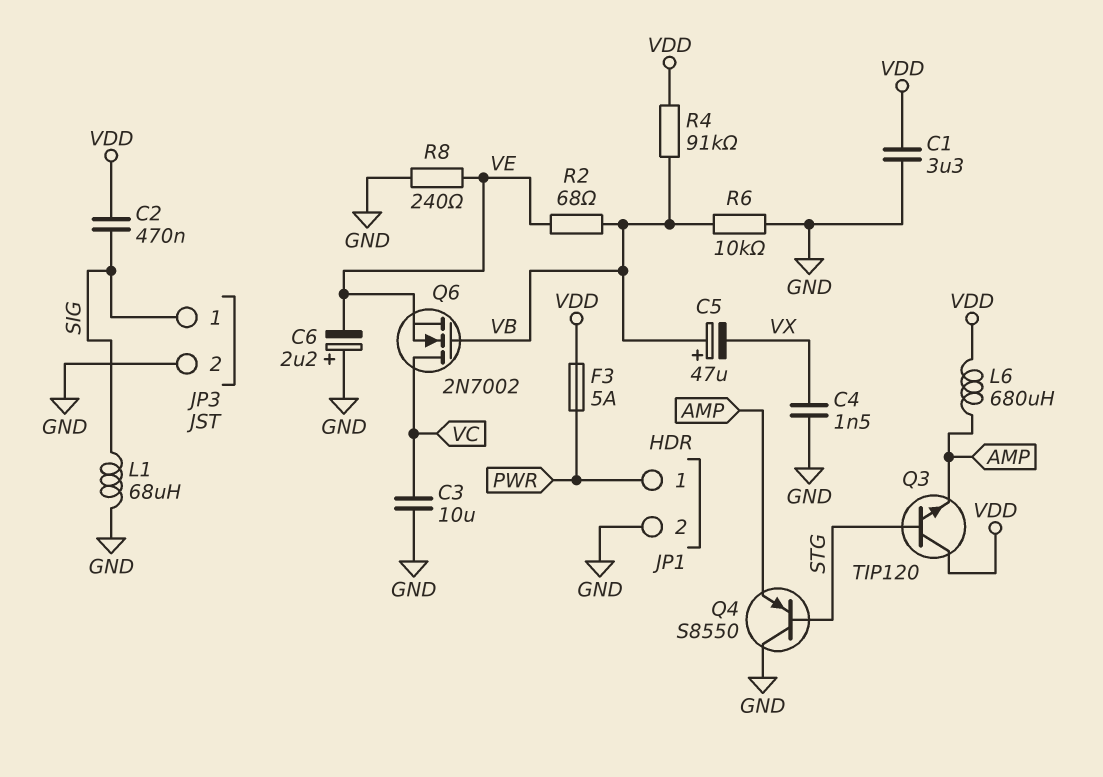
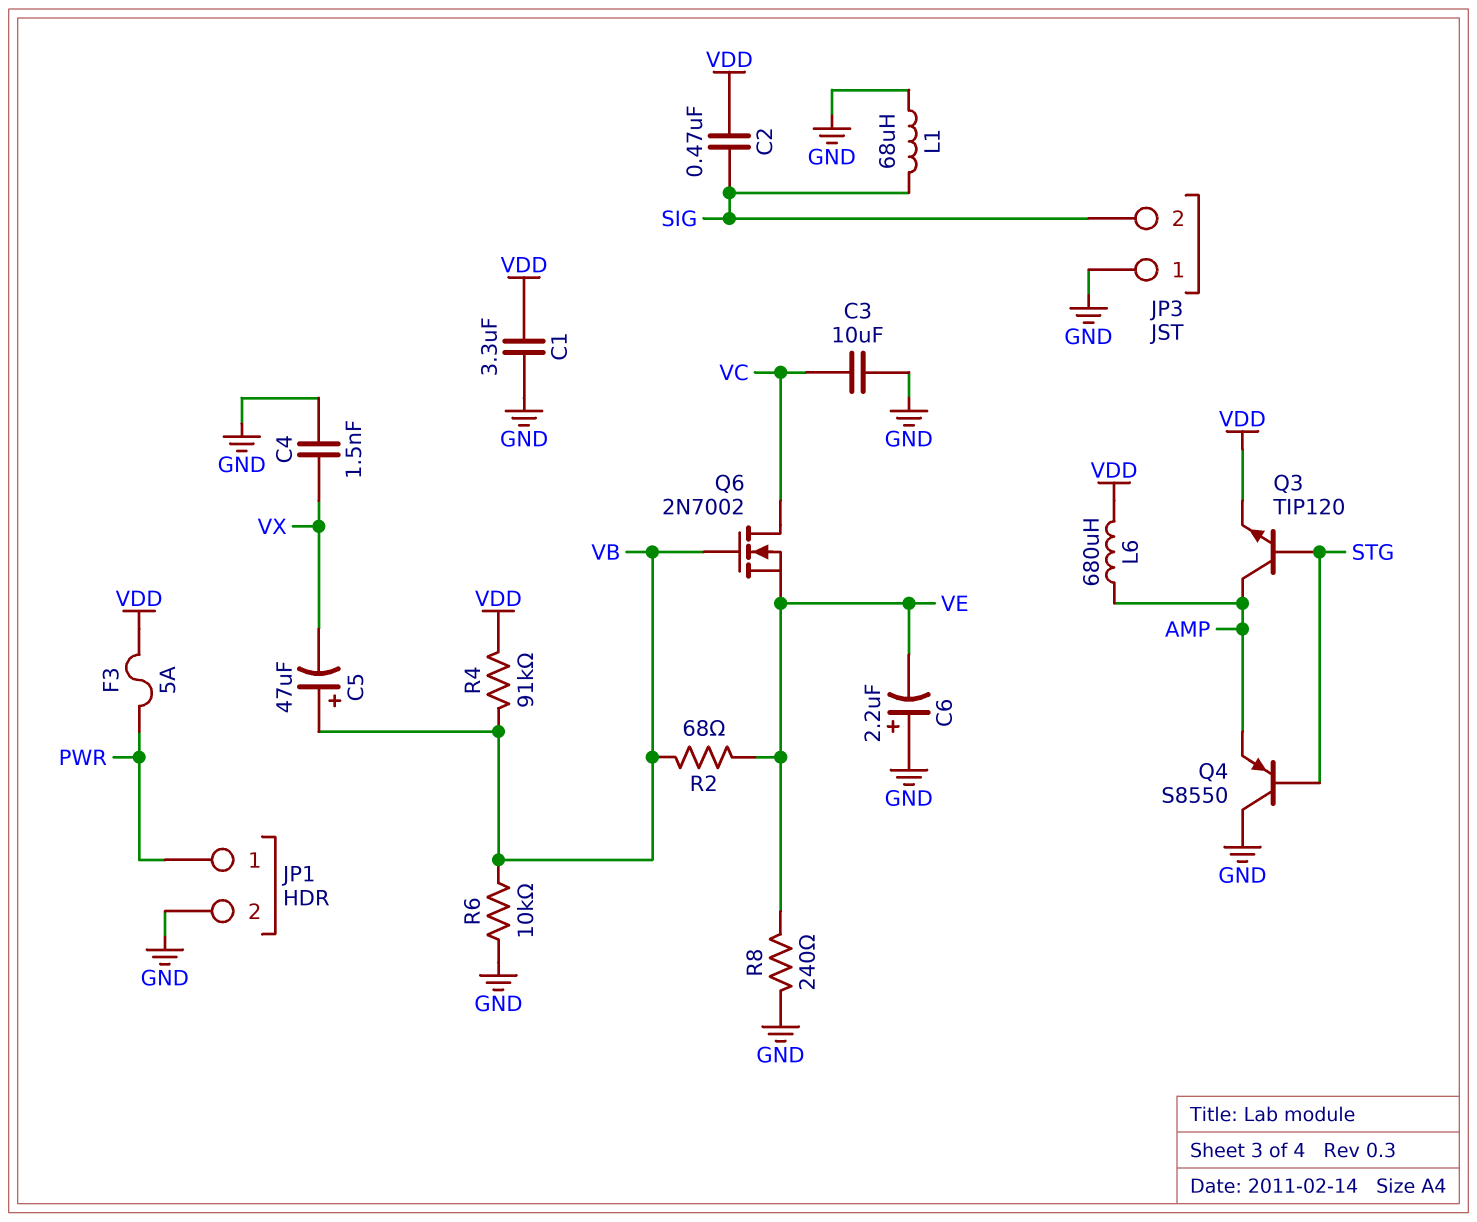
JP3 pin 1: SIG -> GND
JP3 pin 2: GND -> SIG
Q3: NPN TIP120 (B STG, C VDD, E AMP) -> NPN TIP120 (B STG, C AMP, E VDD)

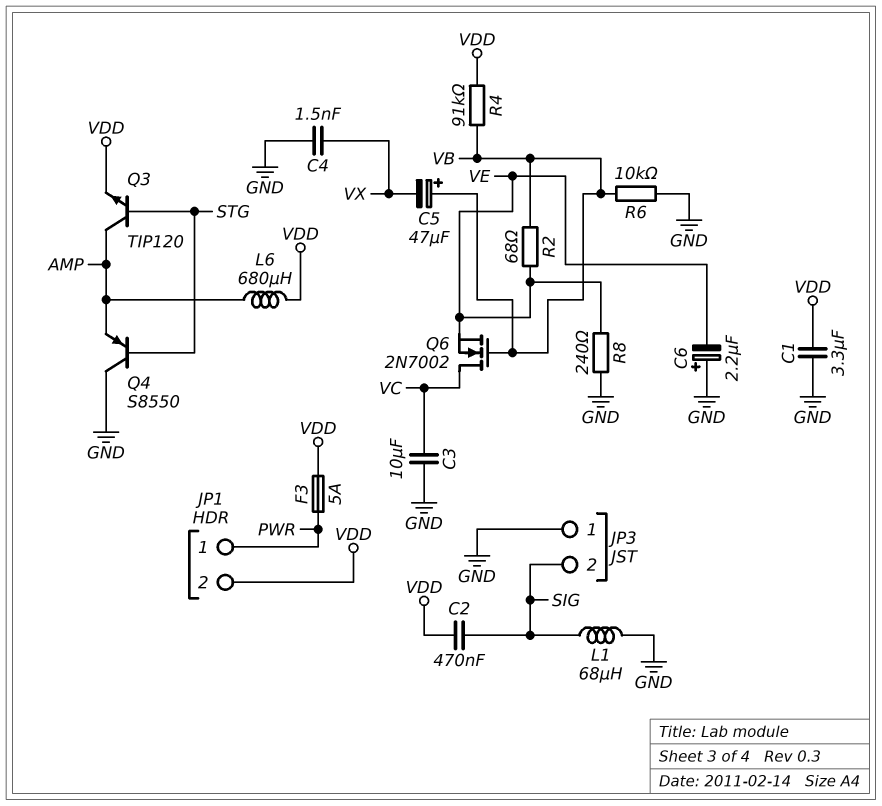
JP1 pin 2: GND -> VDD

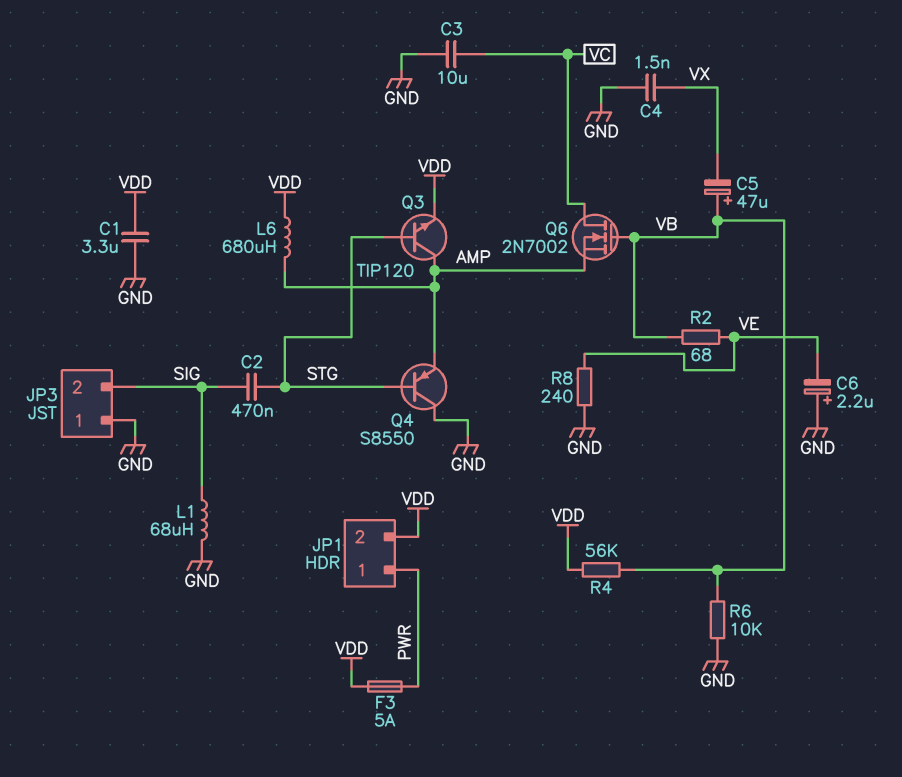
C2: 470nF (SIG, VDD) -> 470nF (SIG, STG)
Q6: NMOS 2N7002 (G VB, D VC, S VE) -> NMOS 2N7002 (G VB, D VC, S AMP)
R4: 91k (VB, VDD) -> 56k (VB, VDD)

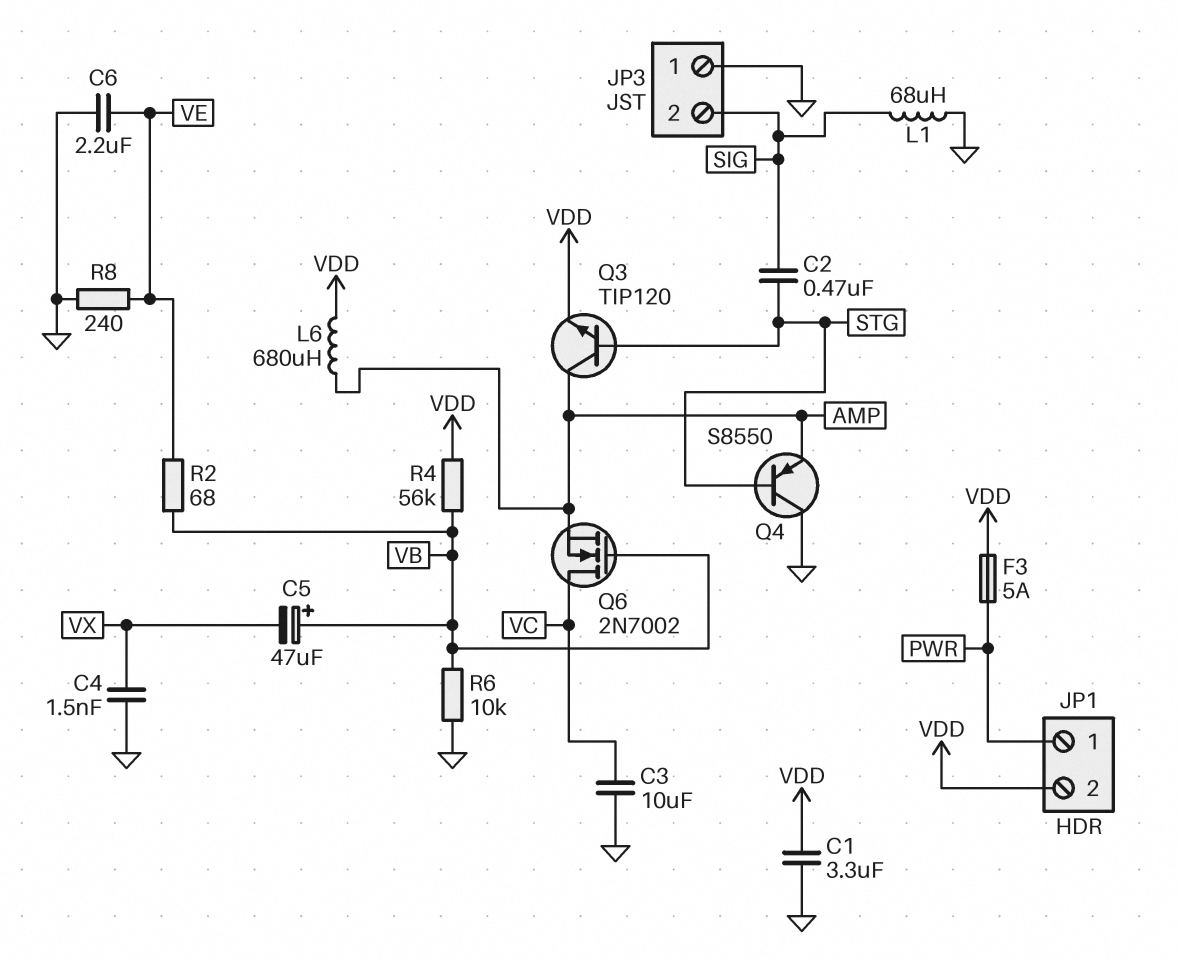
C6: 2.2uF (plus GND, minus VE) -> 2.2uF (GND, VE)

